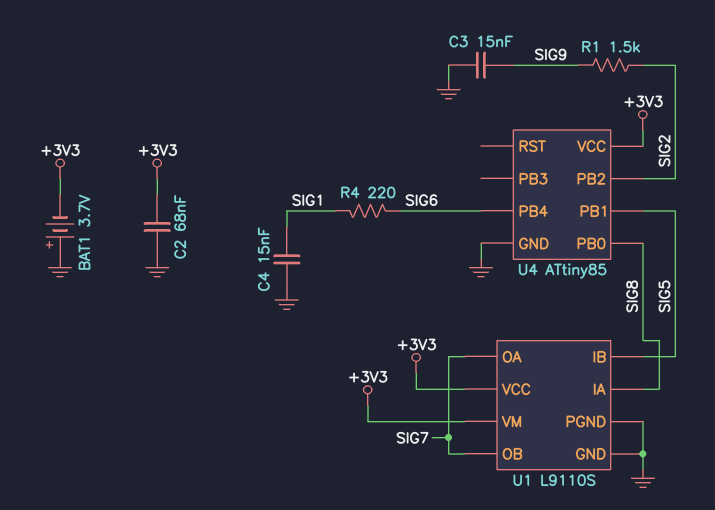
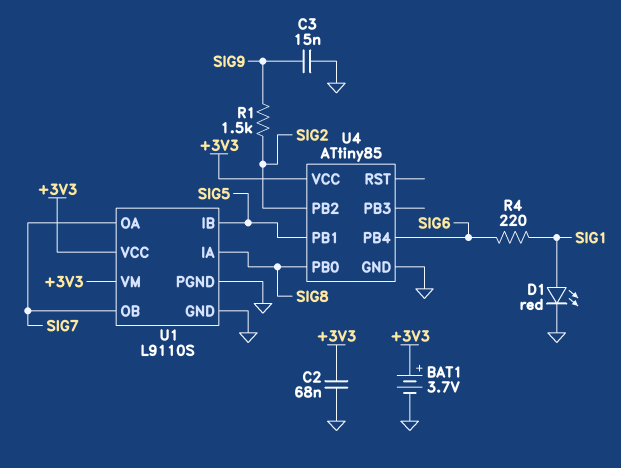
BAT1: 3.7V (plus GND, minus +3V3) -> 3.7V (plus +3V3, minus GND)
C4: 15nF (GND, SIG1) -> none
D1: none -> LED red (A SIG1, K GND)

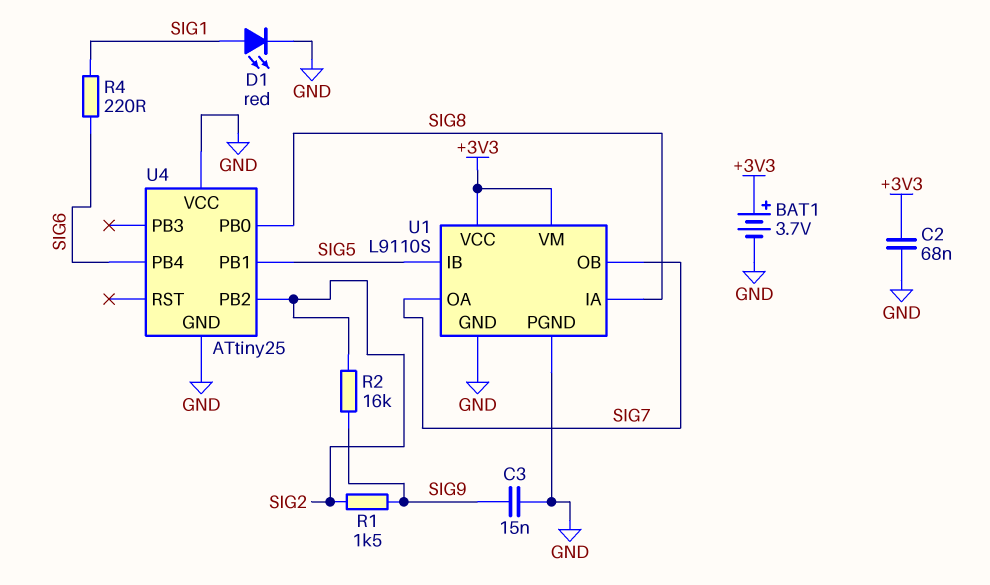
R2: none -> 16k (SIG2, SIG9)
U4: ATtiny85 -> ATtiny25
U4 pin VCC: +3V3 -> GND

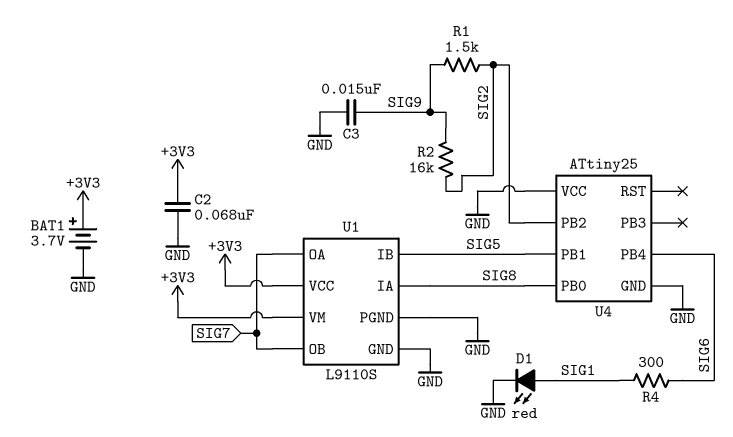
R4: 220 (SIG1, SIG6) -> 300 (SIG1, SIG6)

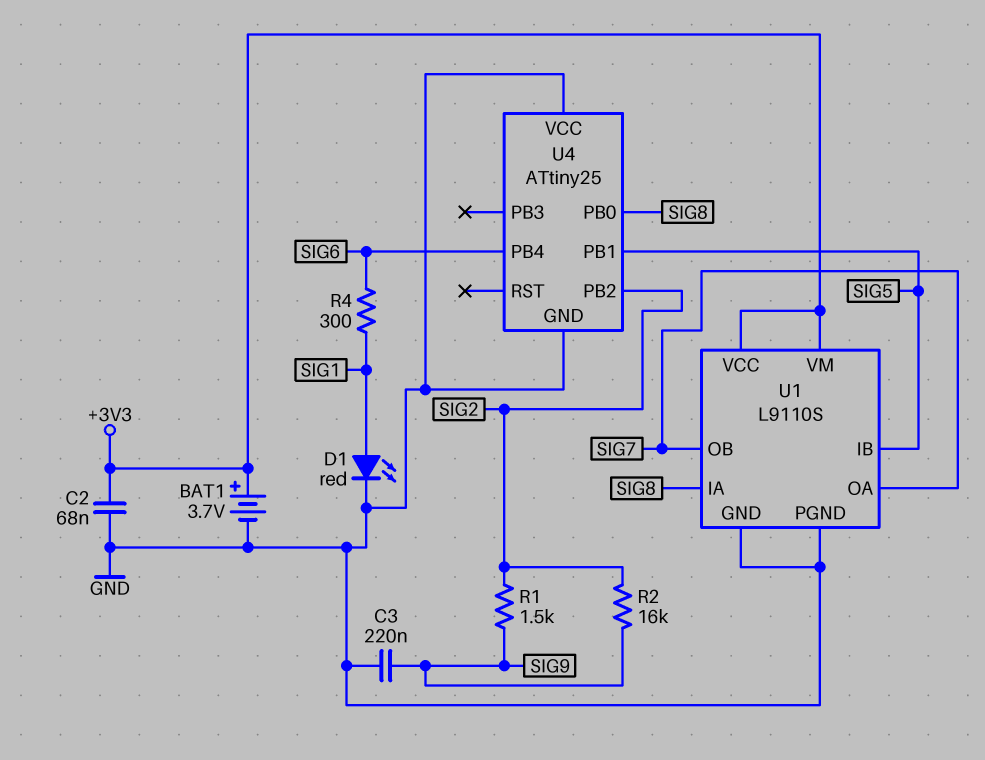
C3: 15nF (GND, SIG9) -> 220nF (GND, SIG9)

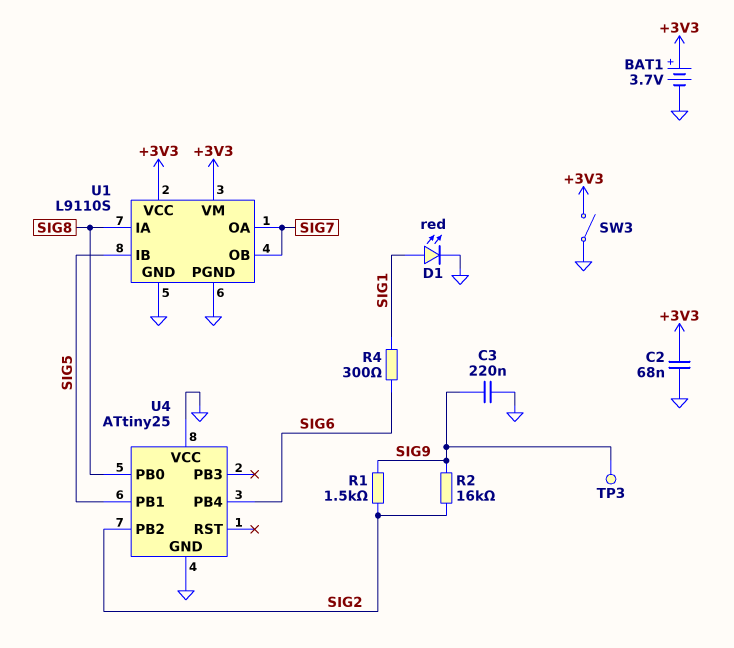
SW3: none -> switch (+3V3, GND)
TP3: none -> test point (SIG9)

